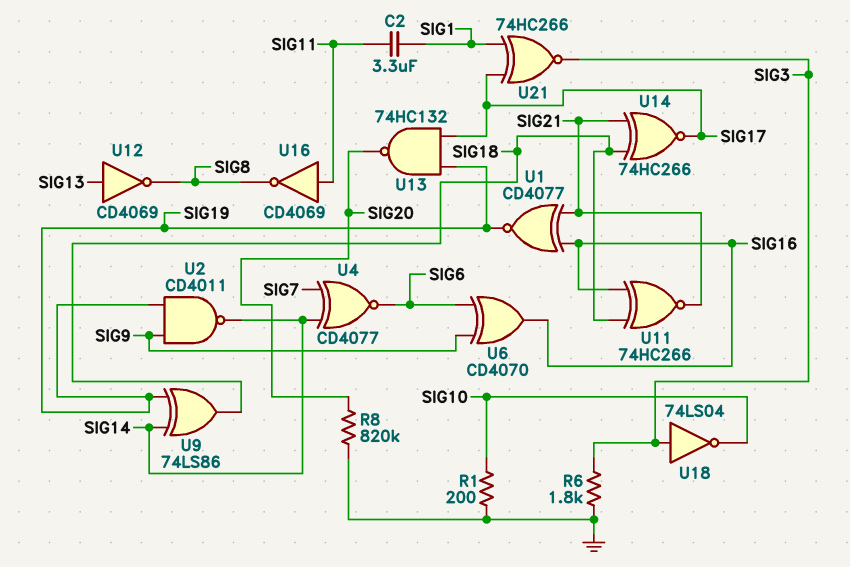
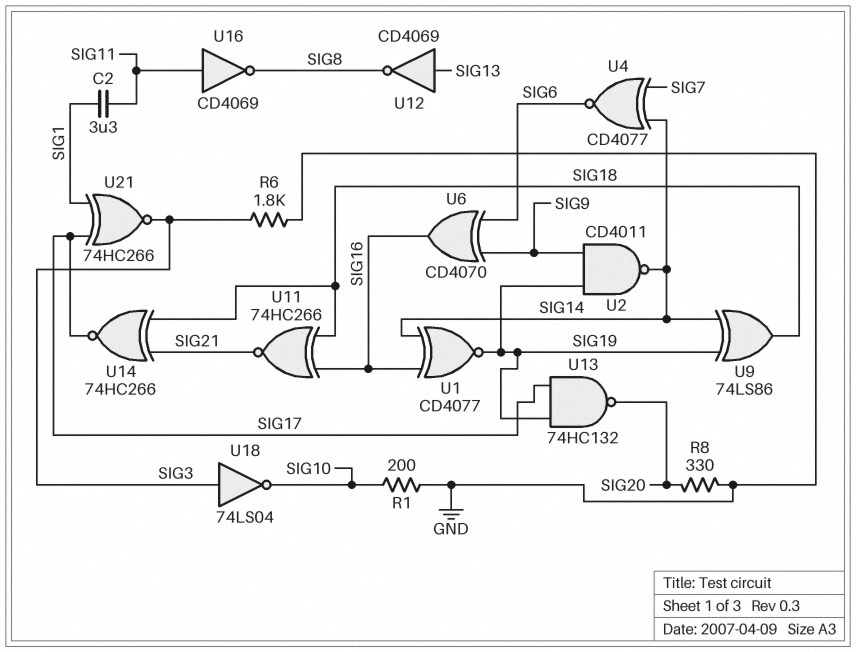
R8: 820k (GND, SIG20) -> 330 (GND, SIG20)
U1: XNOR CD4077 (in SIG16, in SIG21, out SIG19) -> XNOR CD4077 (in SIG14, in SIG16, out SIG19)

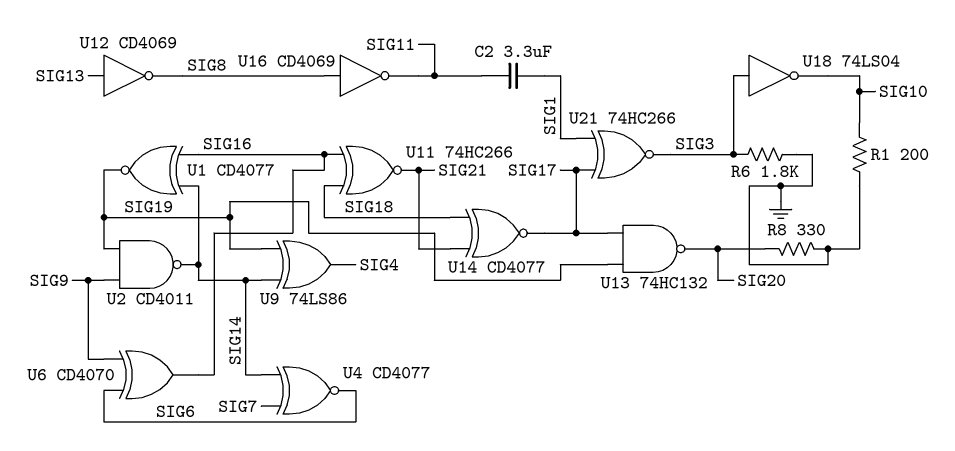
U9: XOR 74LS86 (in SIG14, in SIG19, out SIG18) -> XOR 74LS86 (in SIG14, in SIG19, out SIG4)
U14: XNOR 74HC266 (in SIG18, in SIG21, out SIG17) -> XNOR CD4077 (in SIG18, in SIG21, out SIG17)
U16: NOT CD4069 (in SIG11, out SIG8) -> NOT CD4069 (in SIG8, out SIG11)

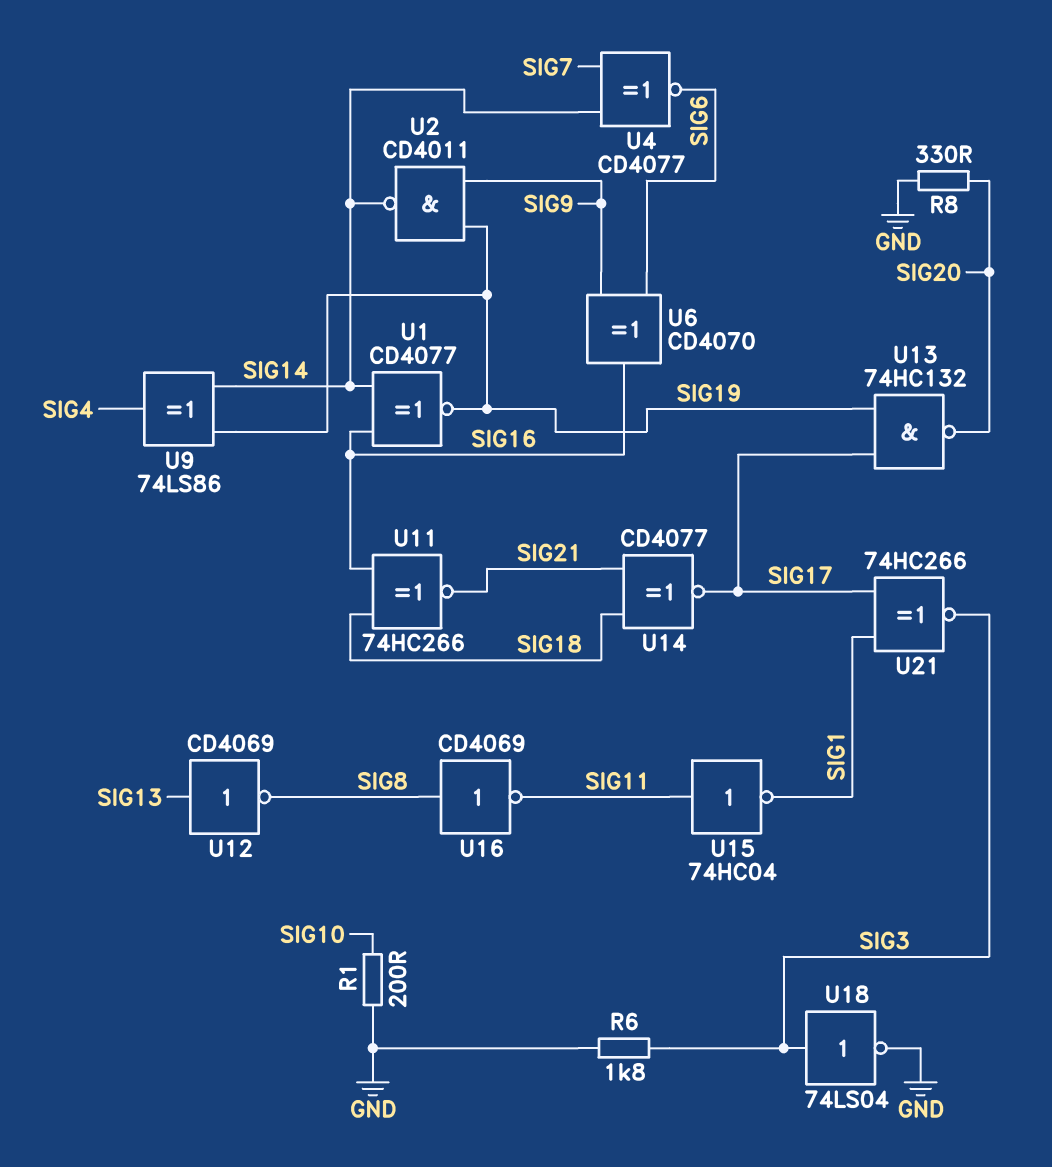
C2: 3.3uF (SIG1, SIG11) -> none
U15: none -> NOT 74HC04 (in SIG11, out SIG1)
U18: NOT 74LS04 (in SIG3, out SIG10) -> NOT 74LS04 (in SIG3, out GND)

